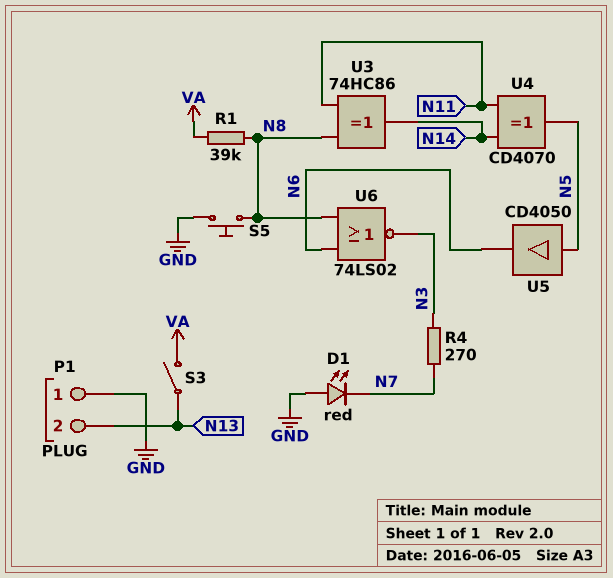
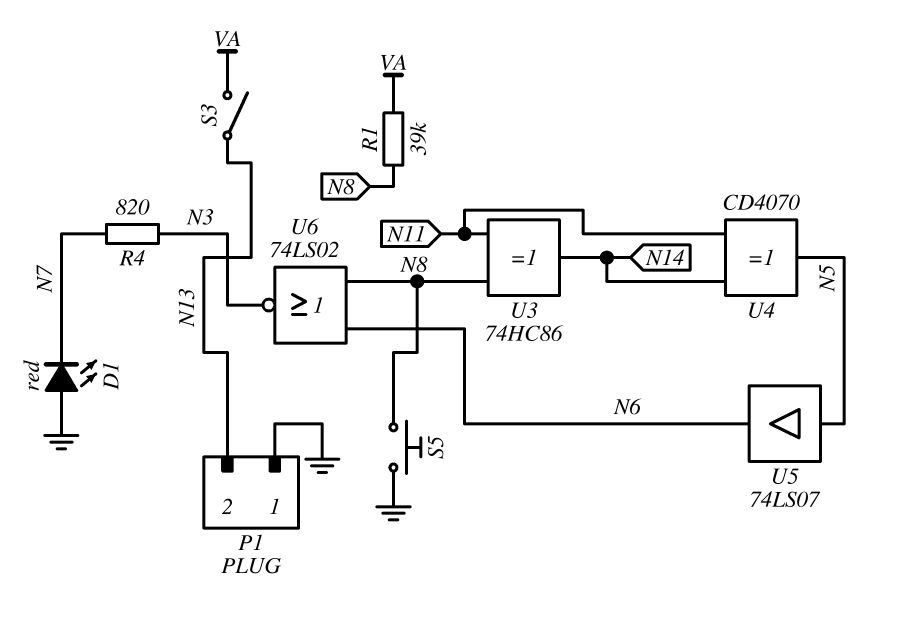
R4: 270 (N3, N7) -> 820 (N3, N7)
U5: buffer CD4050 (in N5, out N6) -> buffer 74LS07 (in N5, out N6)

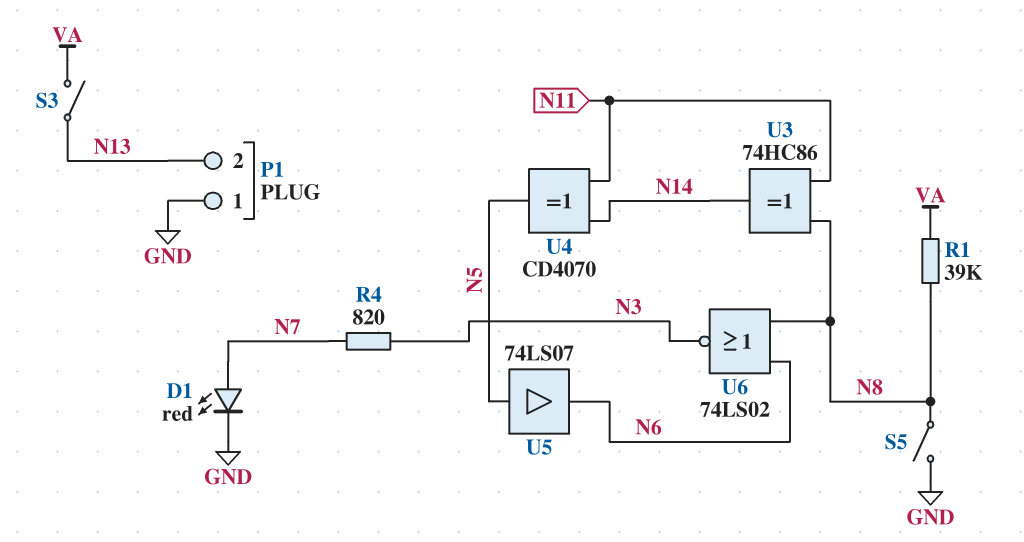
D1: LED red (A GND, K N7) -> LED red (A N7, K GND)
S5: button (GND, N8) -> switch (GND, N8)

